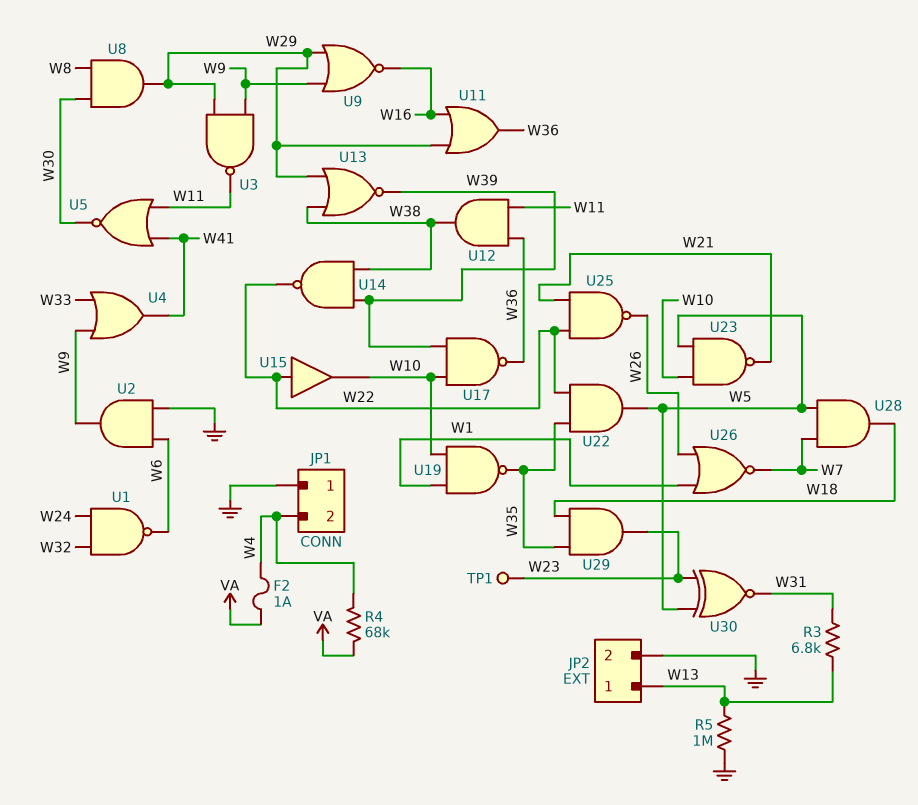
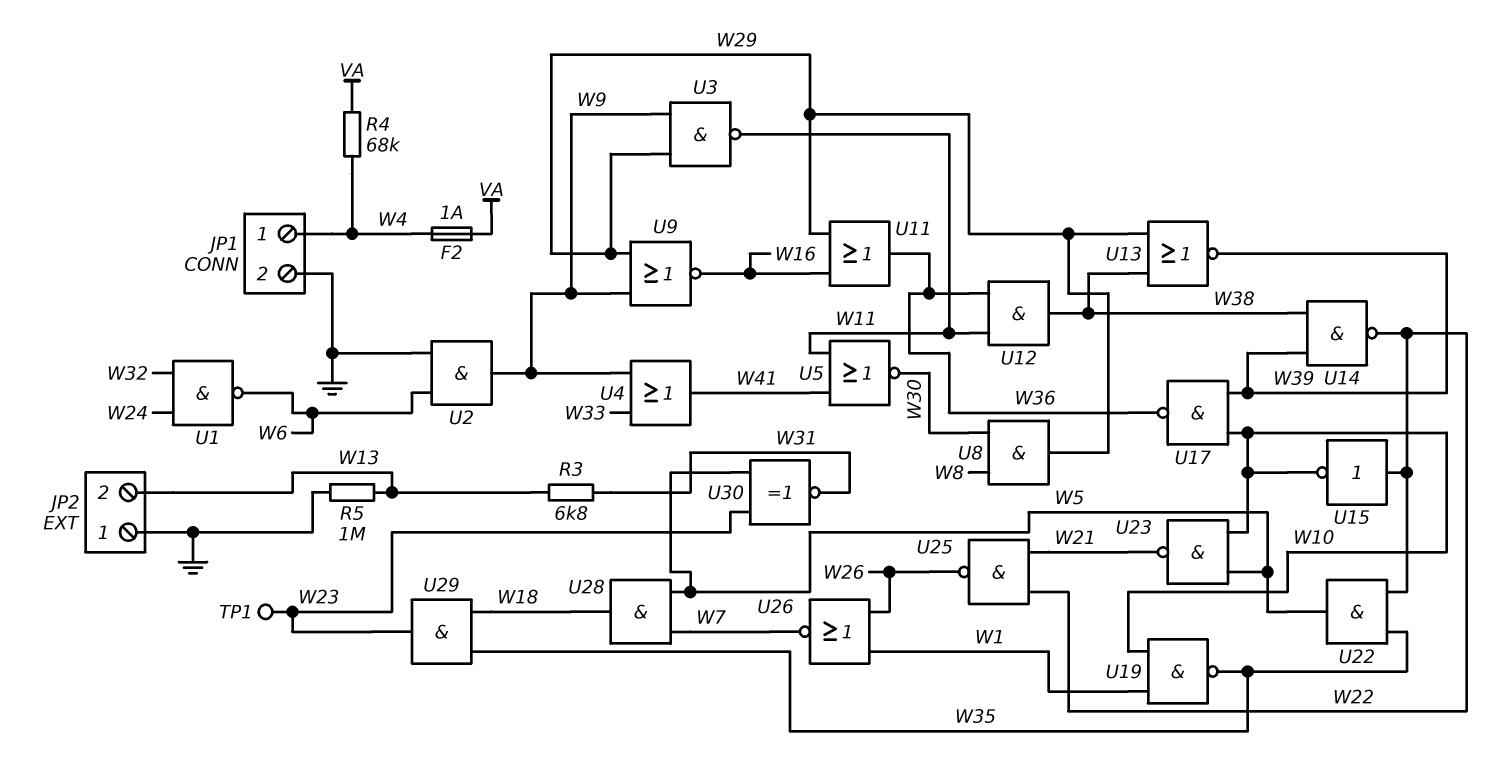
JP1 pin 1: GND -> W4
JP1 pin 2: W4 -> GND
JP2 pin 1: W13 -> GND
JP2 pin 2: GND -> W13
U15: buffer (in W22, out W10) -> NOT (in W22, out W10)

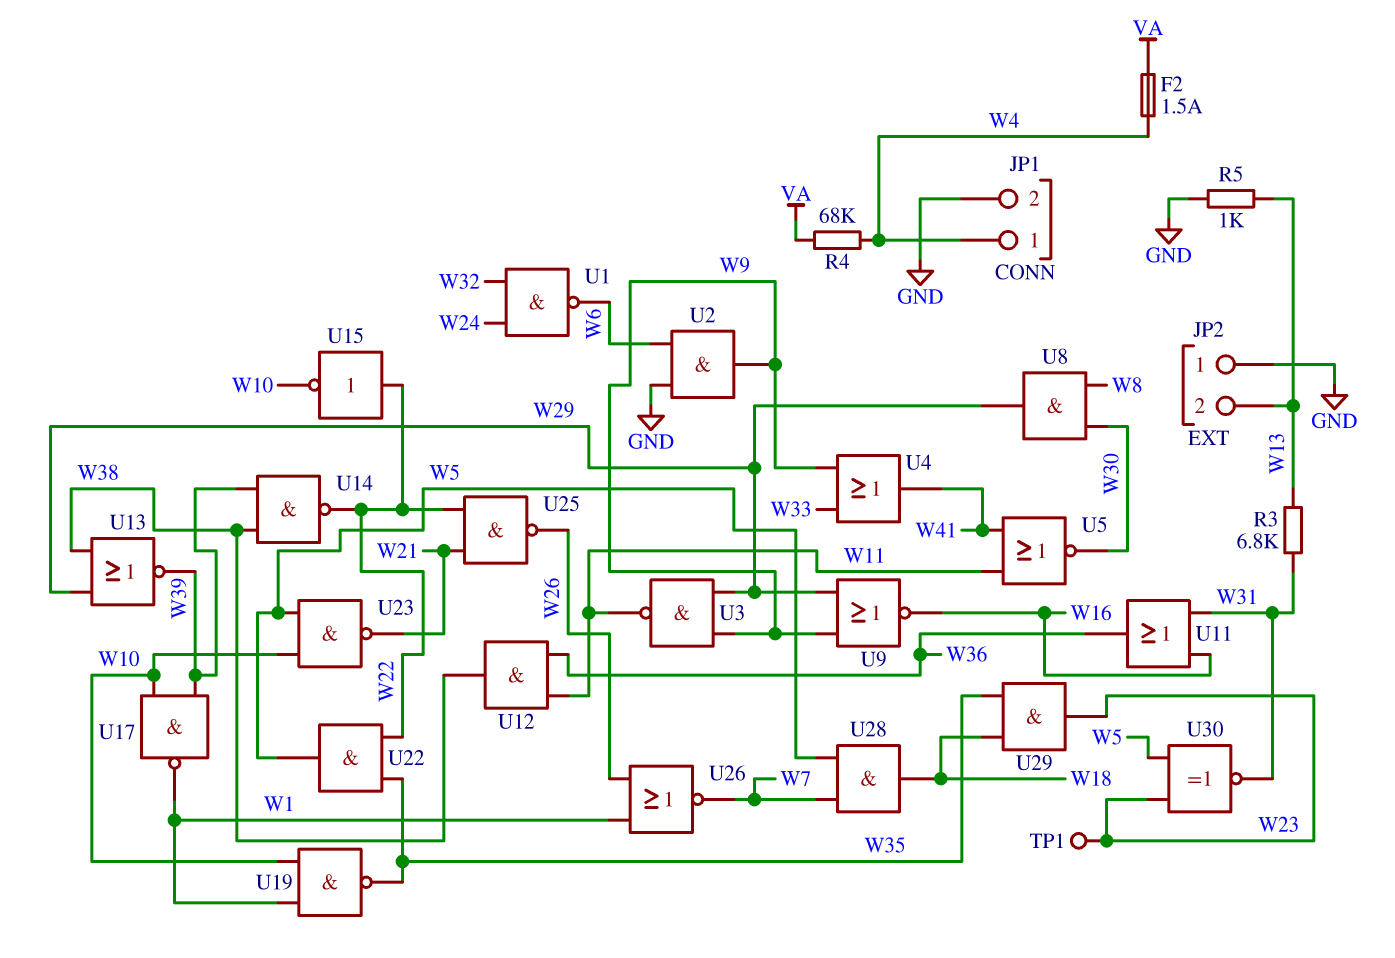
F2: 1A (VA, W4) -> 1.5A (VA, W4)
R5: 1M (GND, W13) -> 1k (GND, W13)
U11: OR (in W16, in W29, out W36) -> OR (in W16, in W31, out W36)
U17: NAND (in W10, in W39, out W36) -> NAND (in W10, in W39, out W1)

